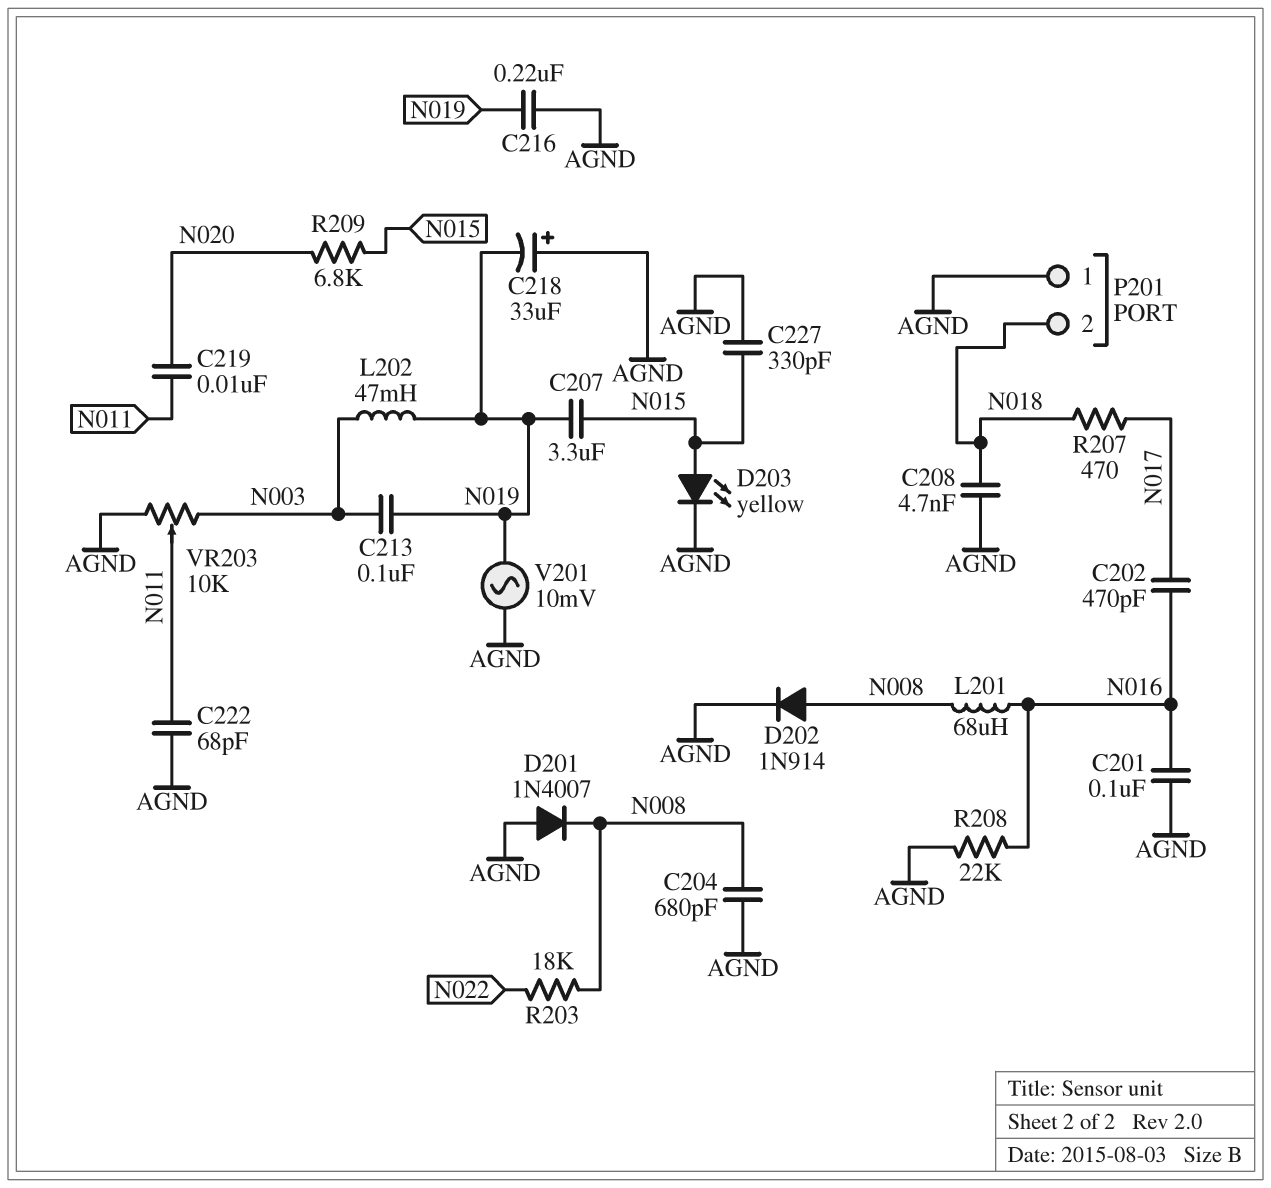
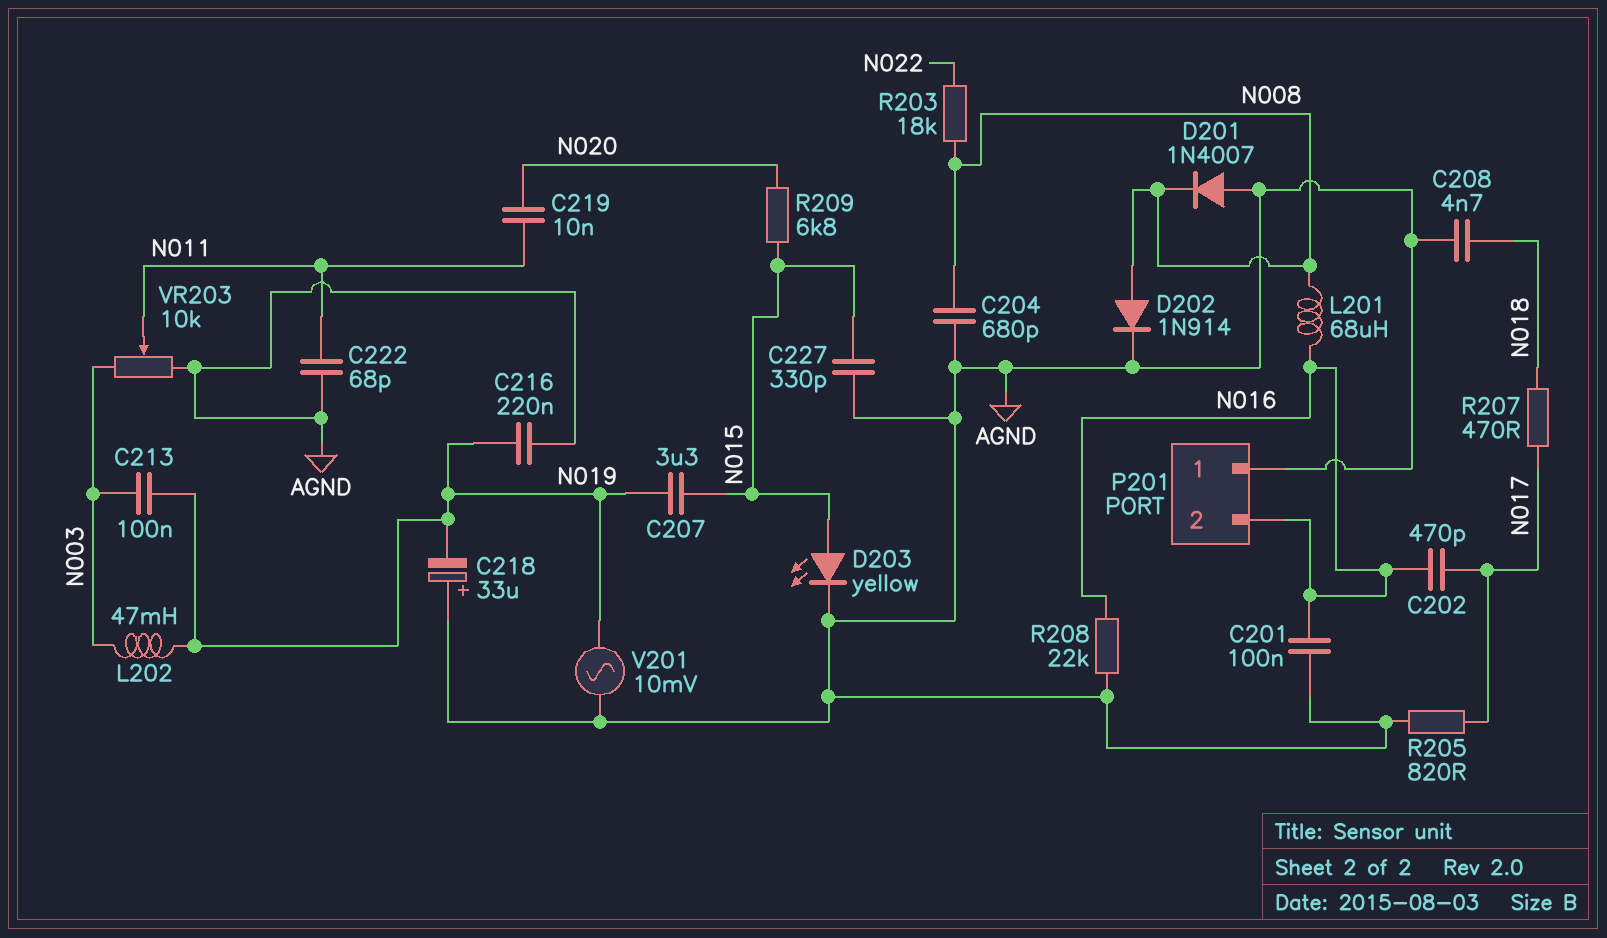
P201 pin 2: N018 -> N016
R205: none -> 820 (AGND, N017)

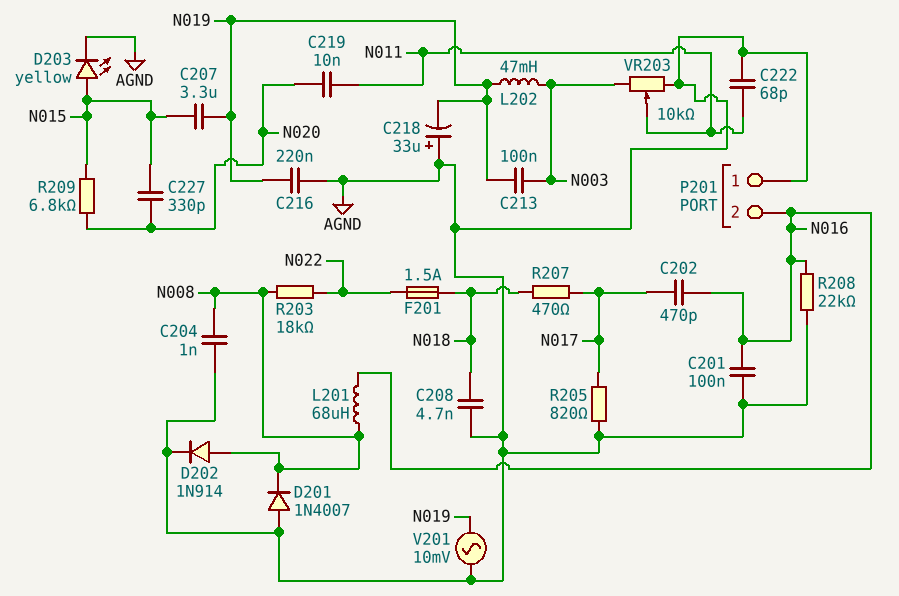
C204: 680pF (AGND, N008) -> 1nF (AGND, N008)
C227: 330pF (AGND, N015) -> 330pF (N015, N020)
F201: none -> 1.5A (N018, N022)

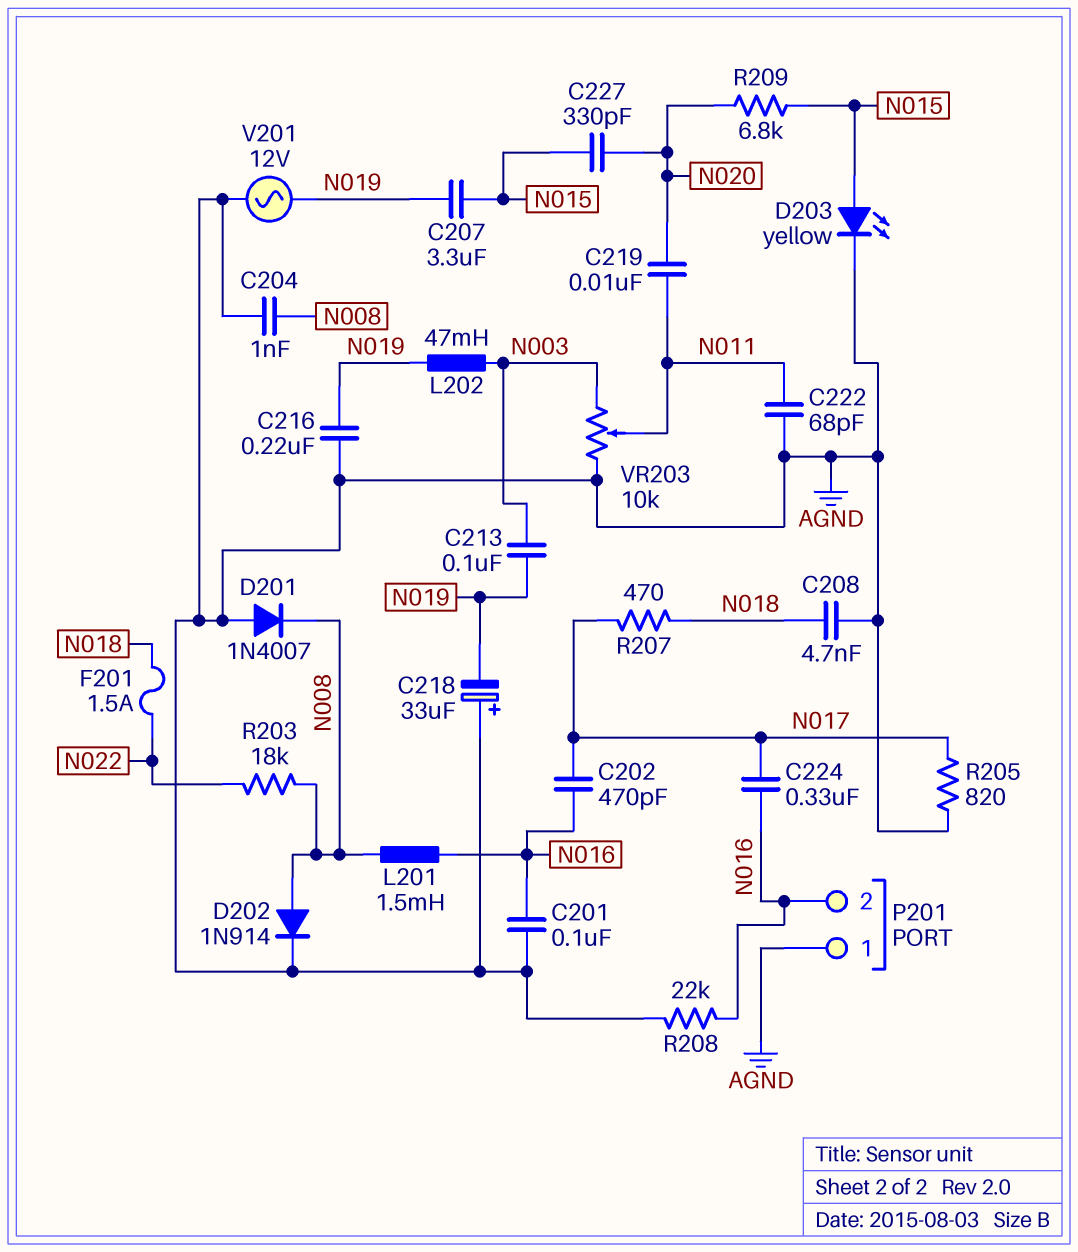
C224: none -> 330nF (N016, N017)
L201: 68uH (N008, N016) -> 1.5mH (N008, N016)
V201: AC 10mV (AGND, N019) -> AC 12V (AGND, N019)

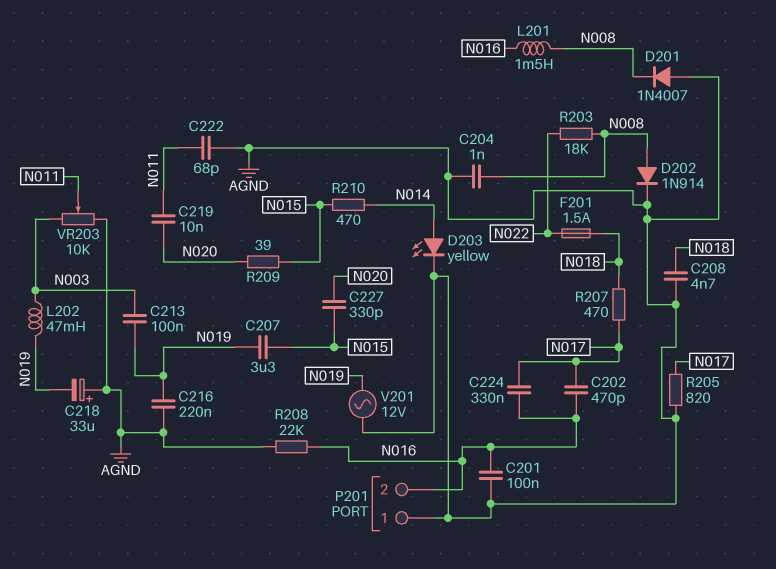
D203: LED yellow (A N015, K AGND) -> LED yellow (A N014, K AGND)
R209: 6.8k (N015, N020) -> 39 (N015, N020)
R210: none -> 470 (N014, N015)

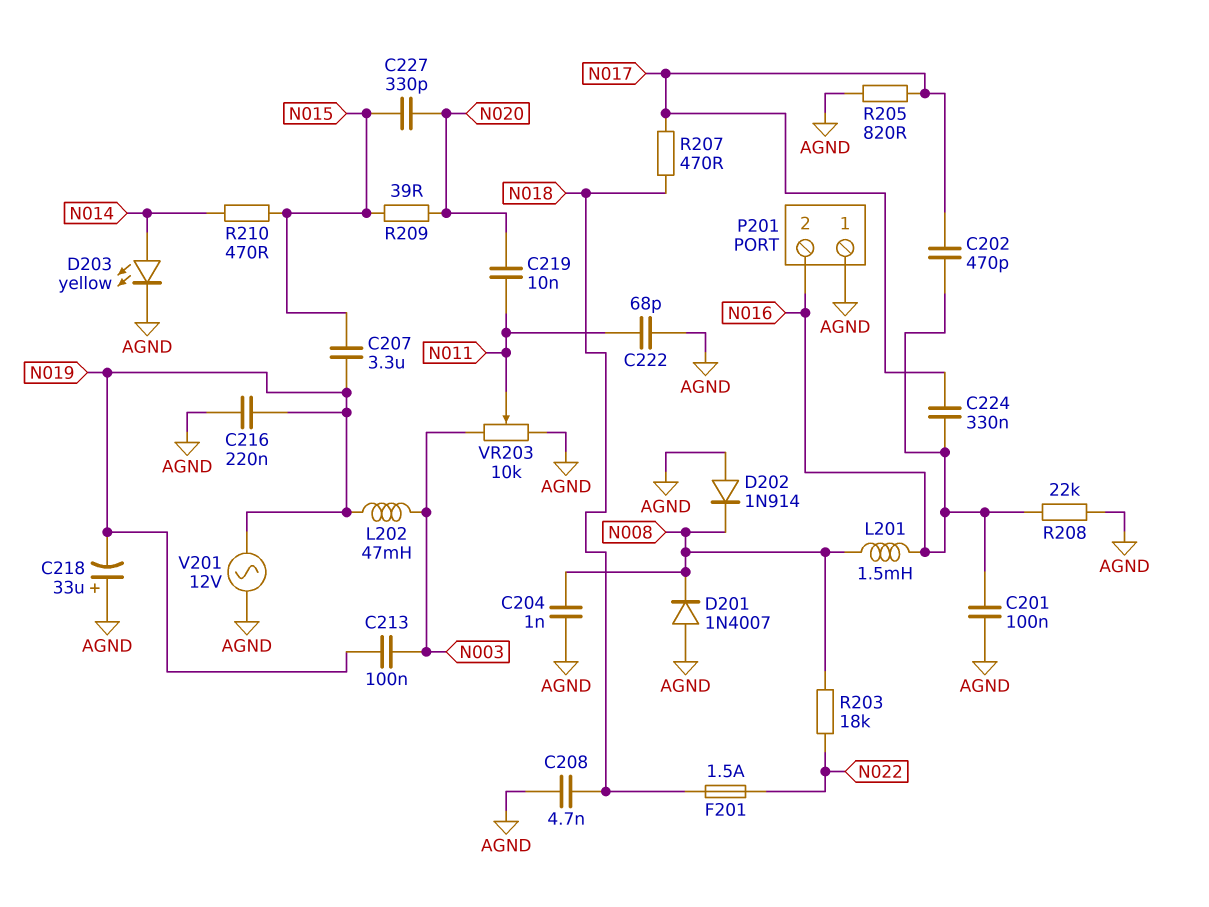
D202: diode 1N914 (A N008, K AGND) -> diode 1N914 (A AGND, K N008)

